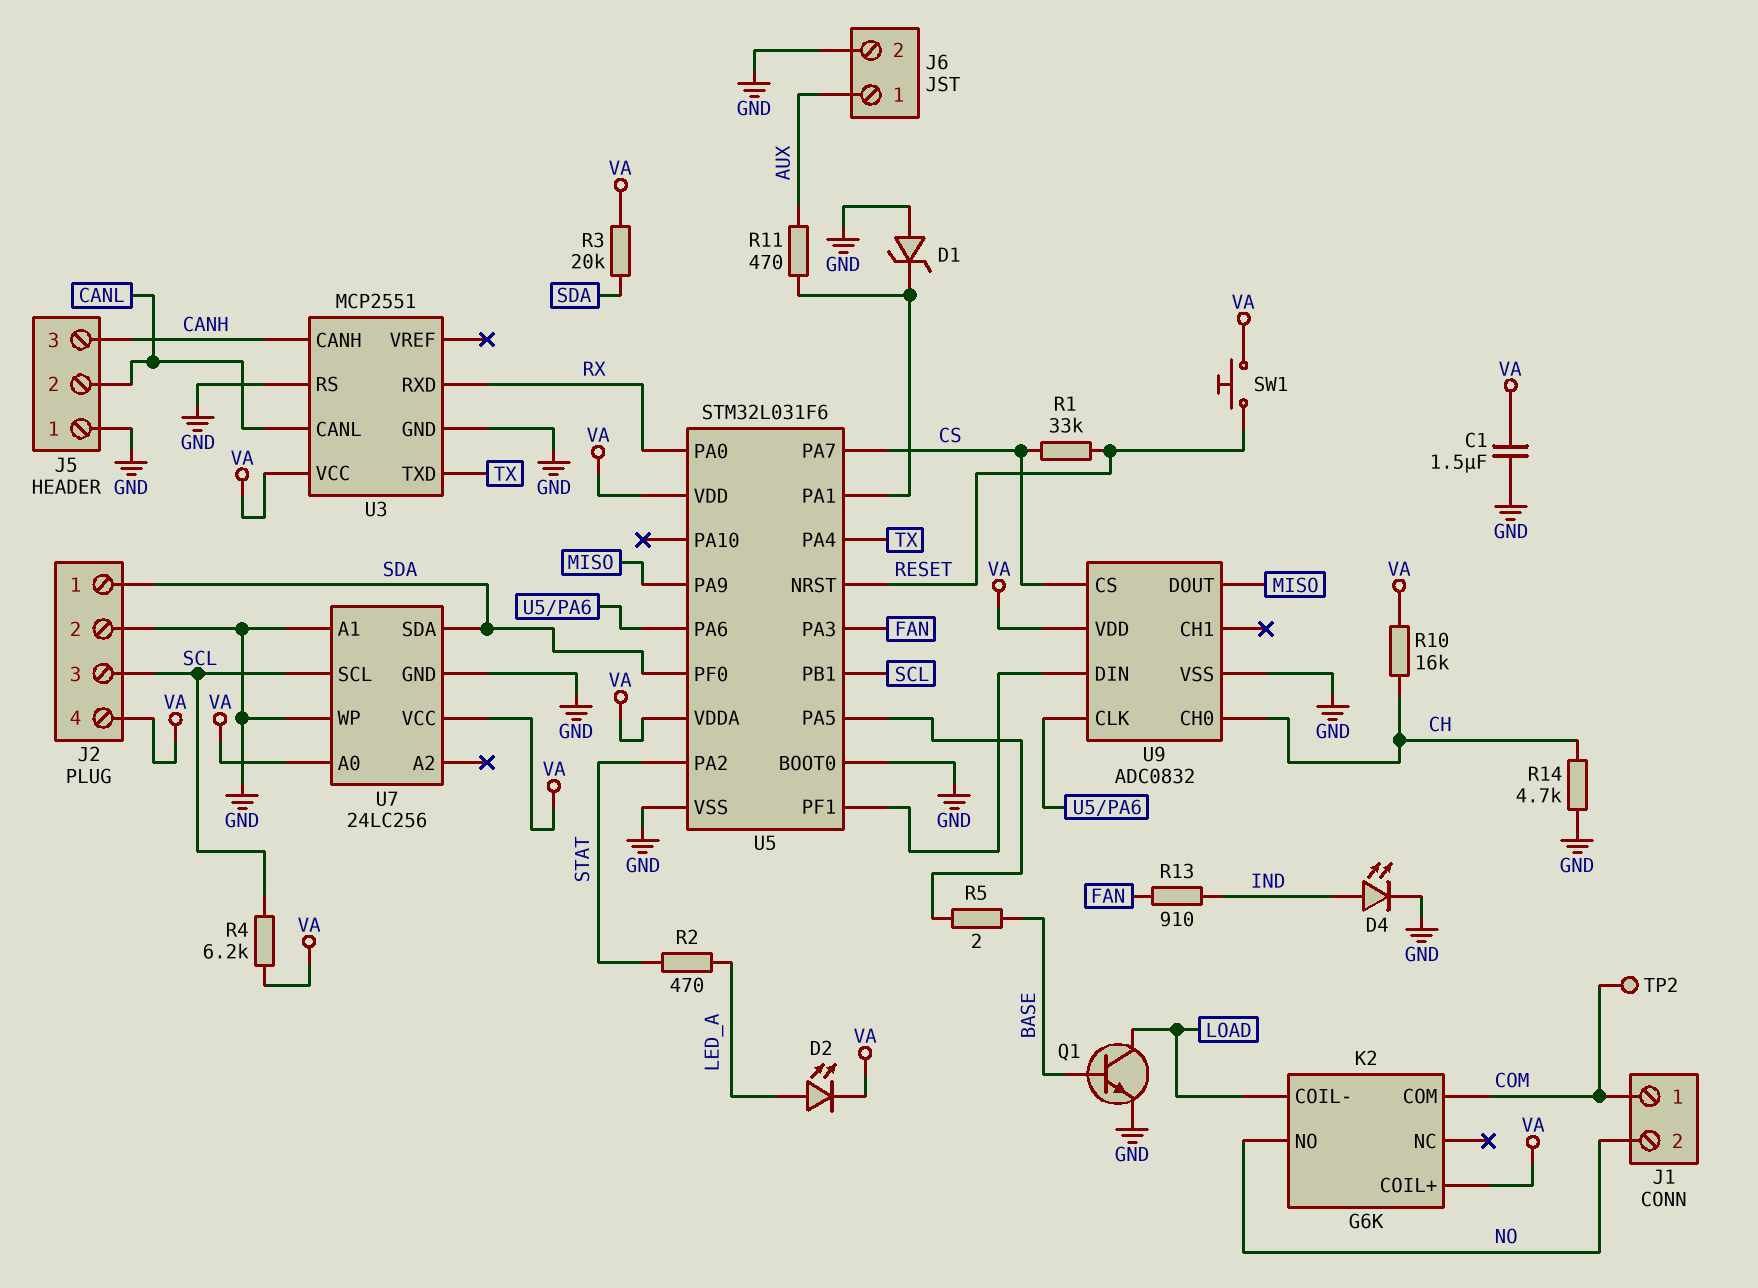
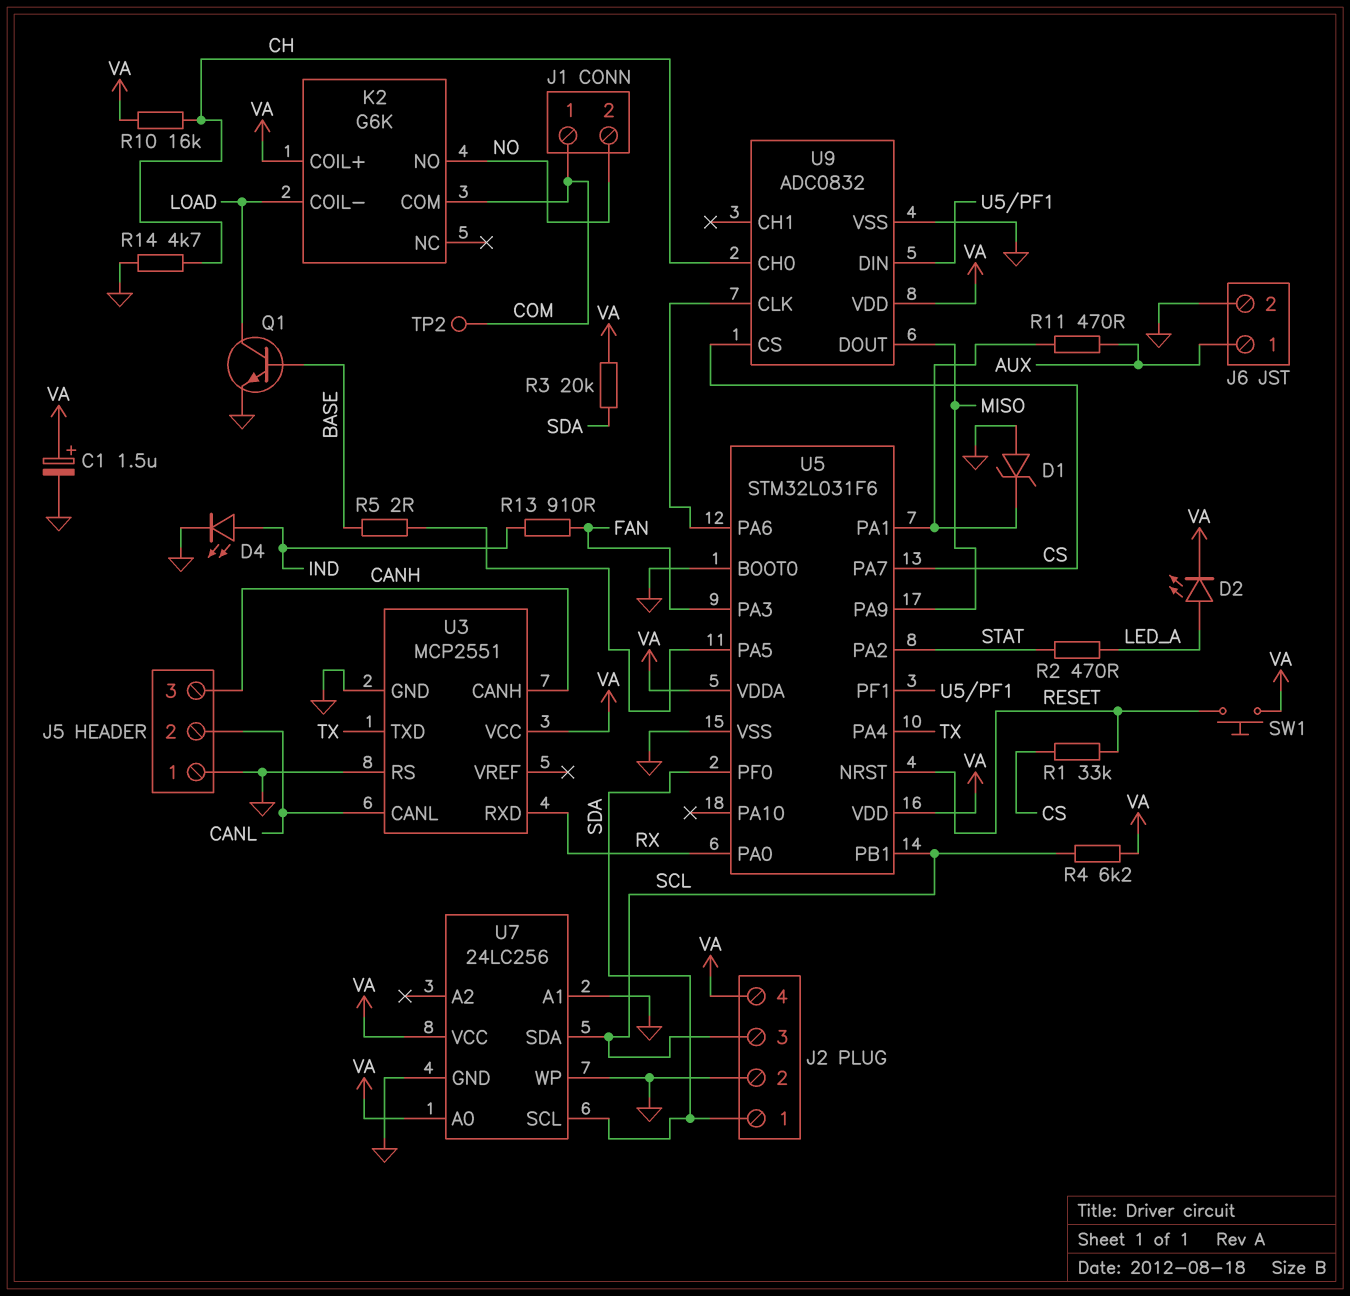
C1: 1.5uF (GND, VA) -> 1.5uF (plus VA, minus GND)
U7 pin SCL: SCL -> SDA
U7 pin SDA: SDA -> SCL

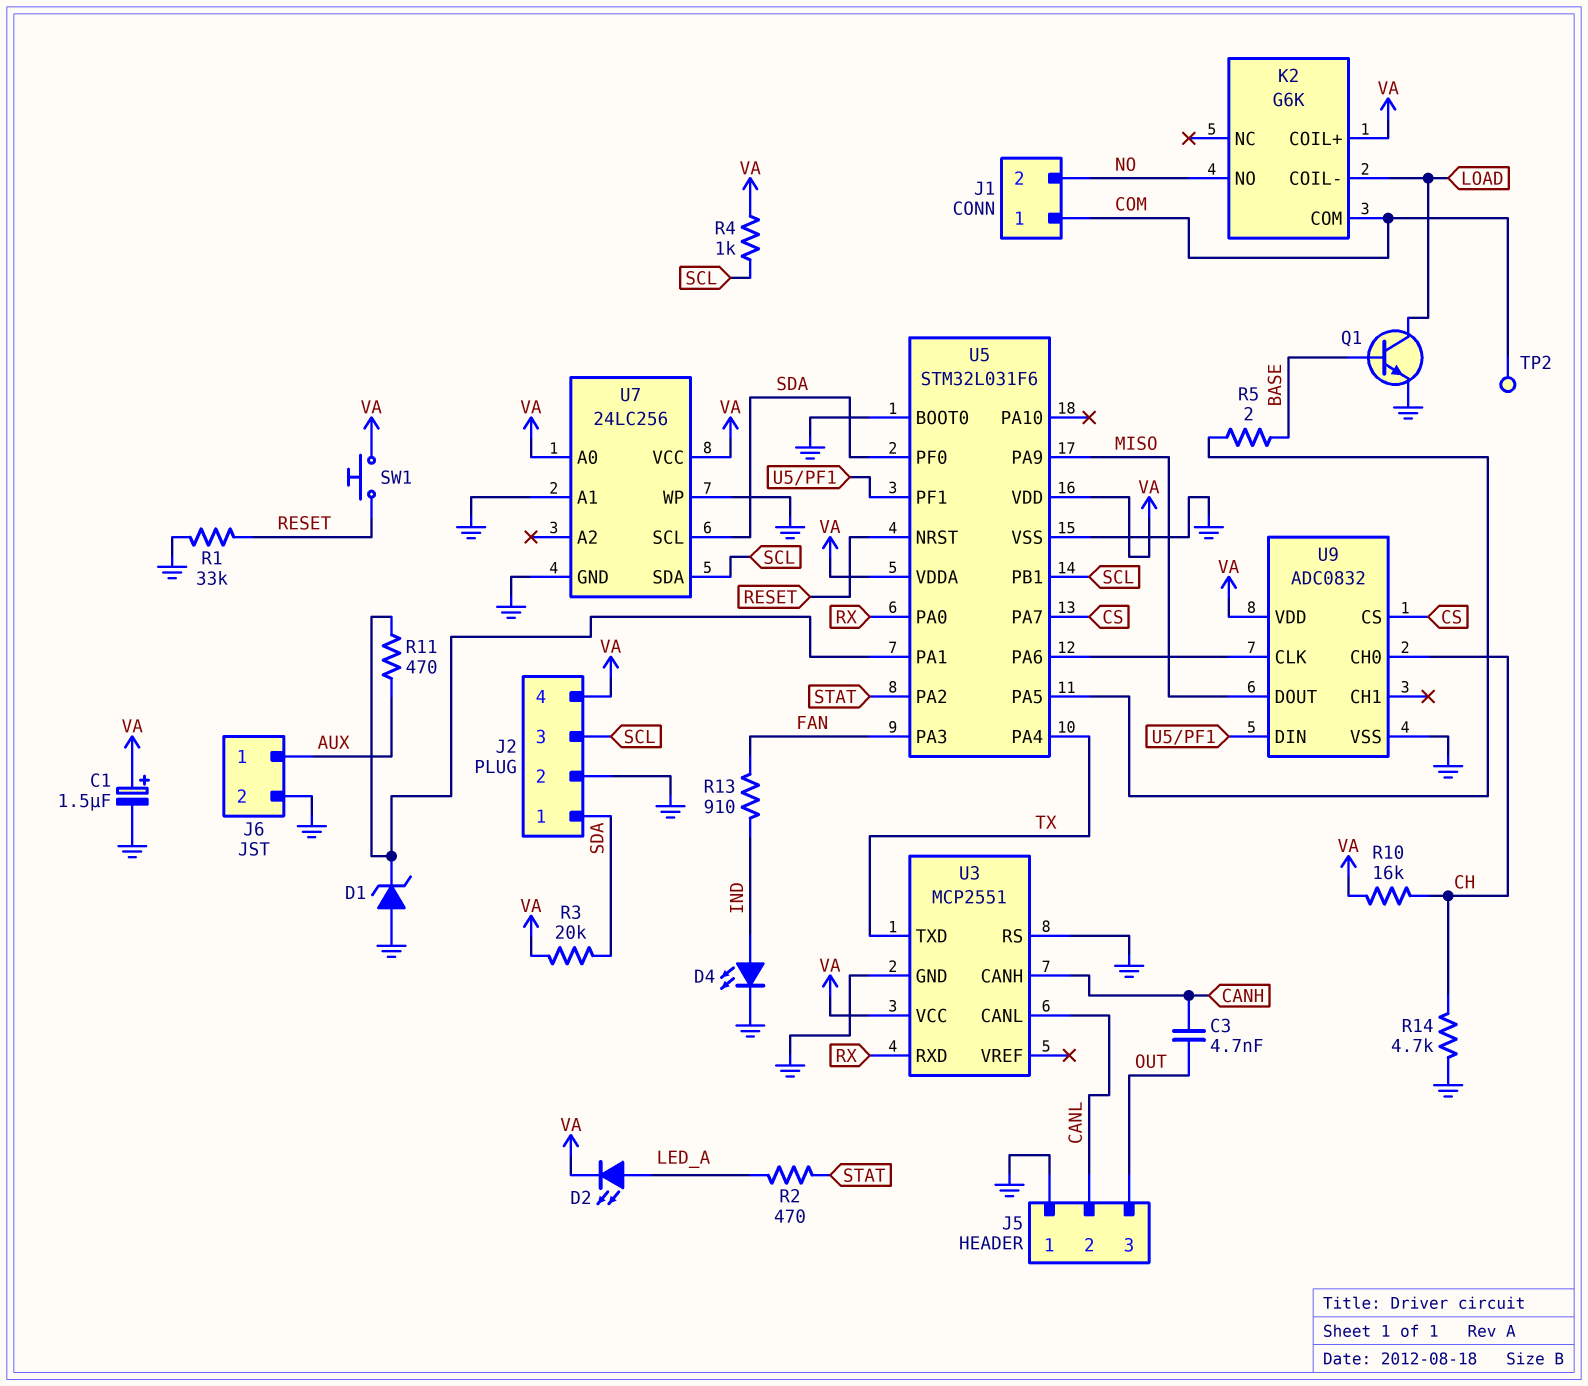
C3: none -> 4.7nF (CANH, OUT)
J5 pin 3: CANH -> OUT
R1: 33k (CS, RESET) -> 33k (GND, RESET)
R4: 6.2k (SCL, VA) -> 1k (SCL, VA)

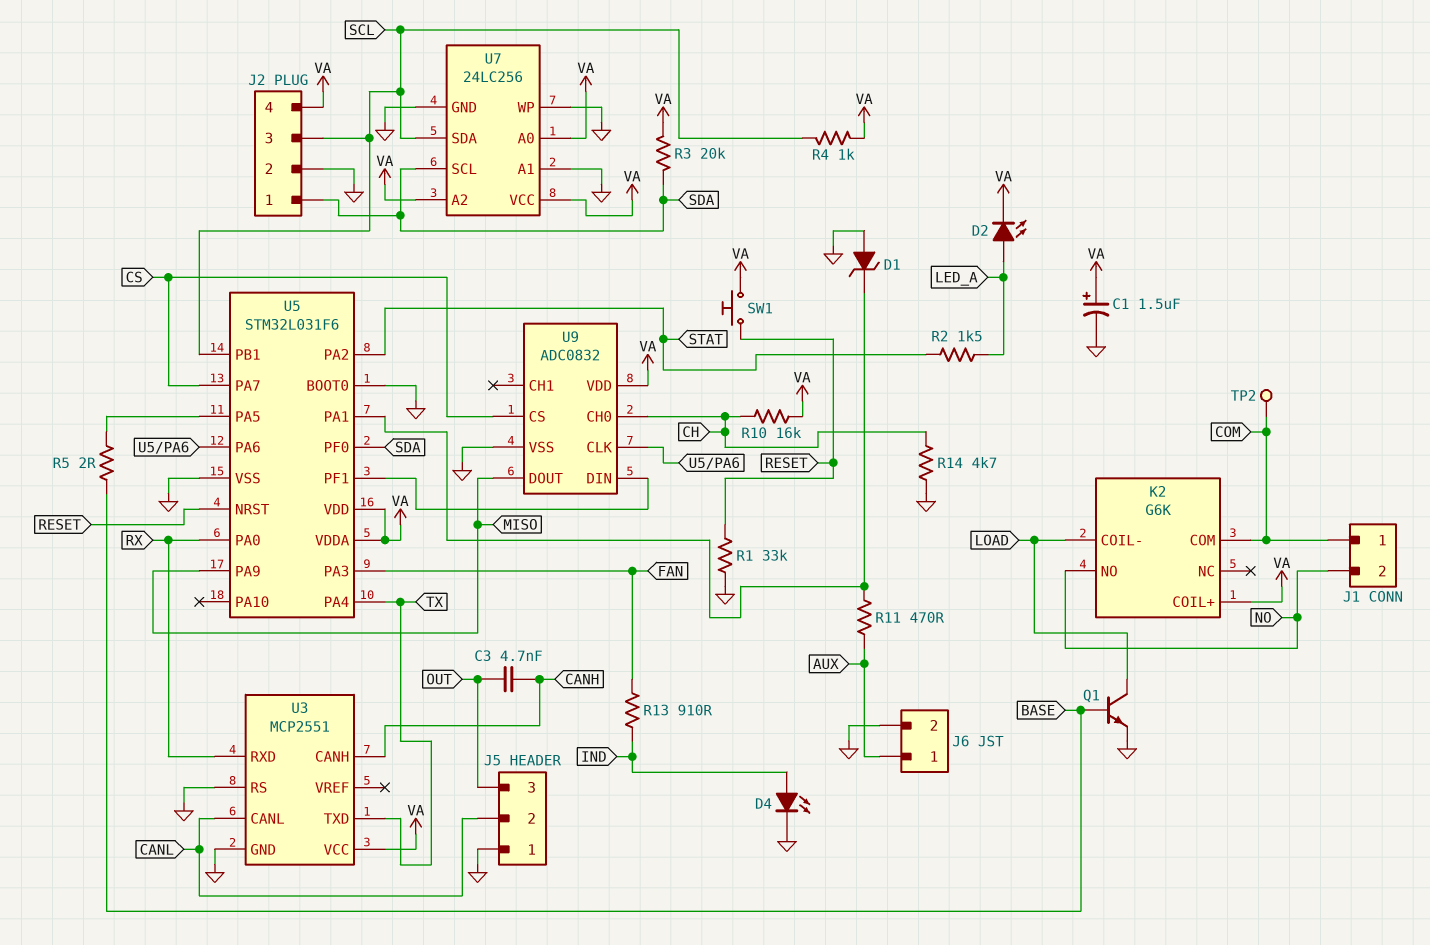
R2: 470 (LED_A, STAT) -> 1.5k (LED_A, STAT)
U7 pin A2: none -> VA

